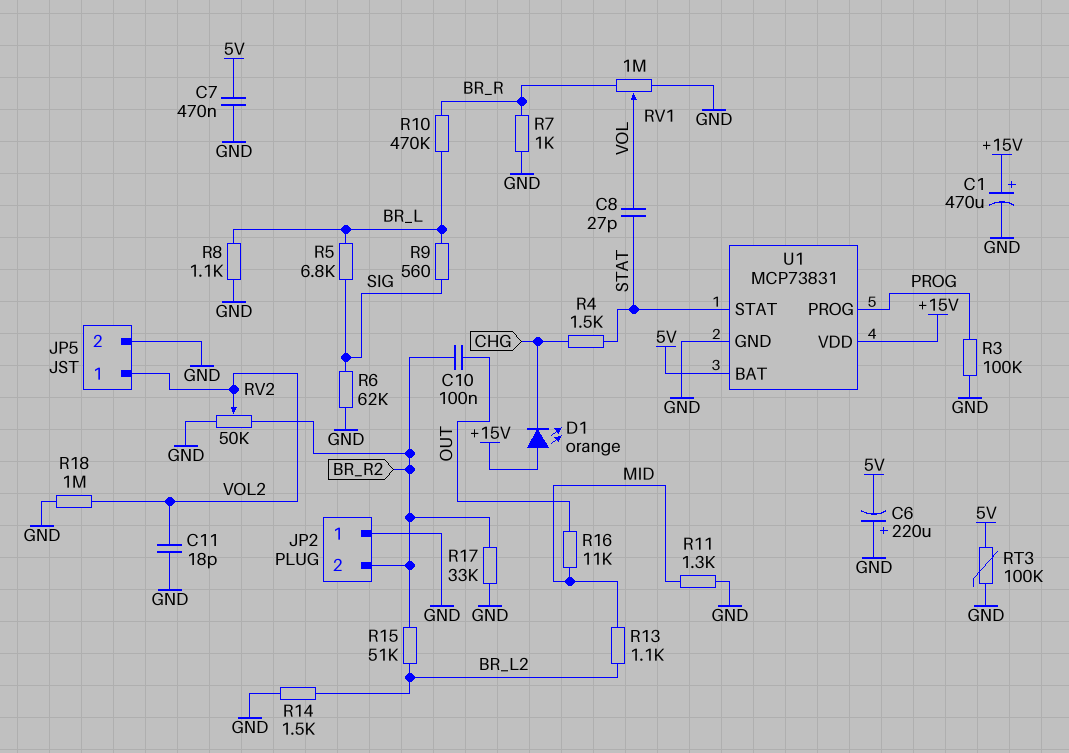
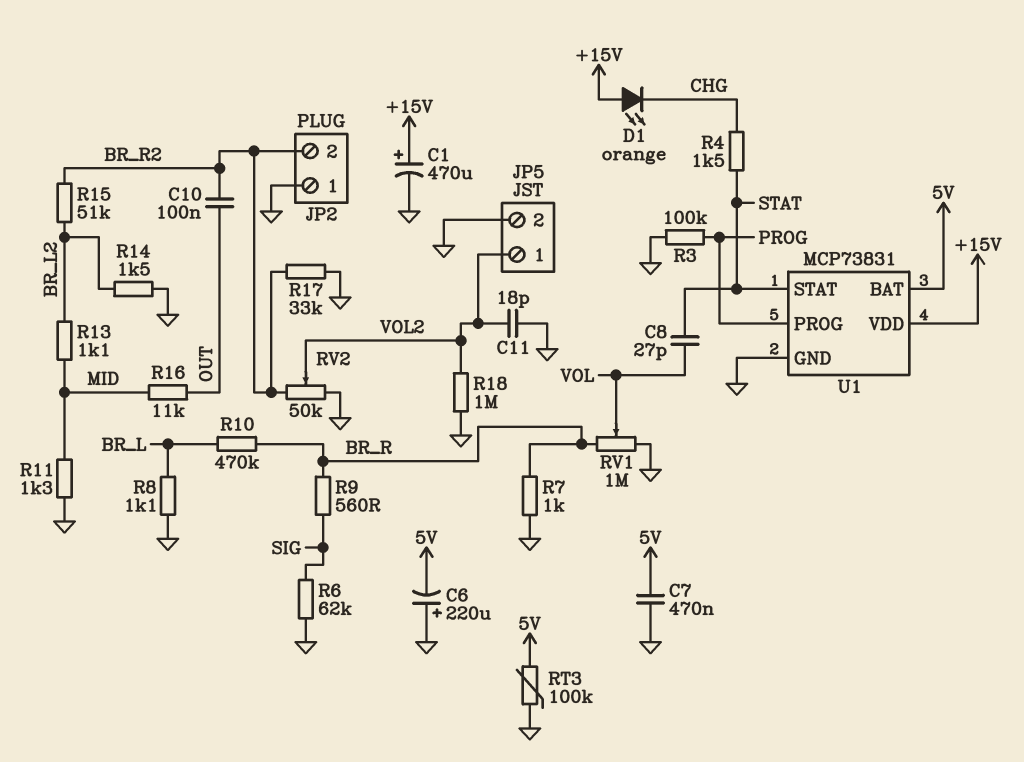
R5: 6.8k (BR_L, SIG) -> none
R9: 560 (BR_L, SIG) -> 560 (BR_R, SIG)

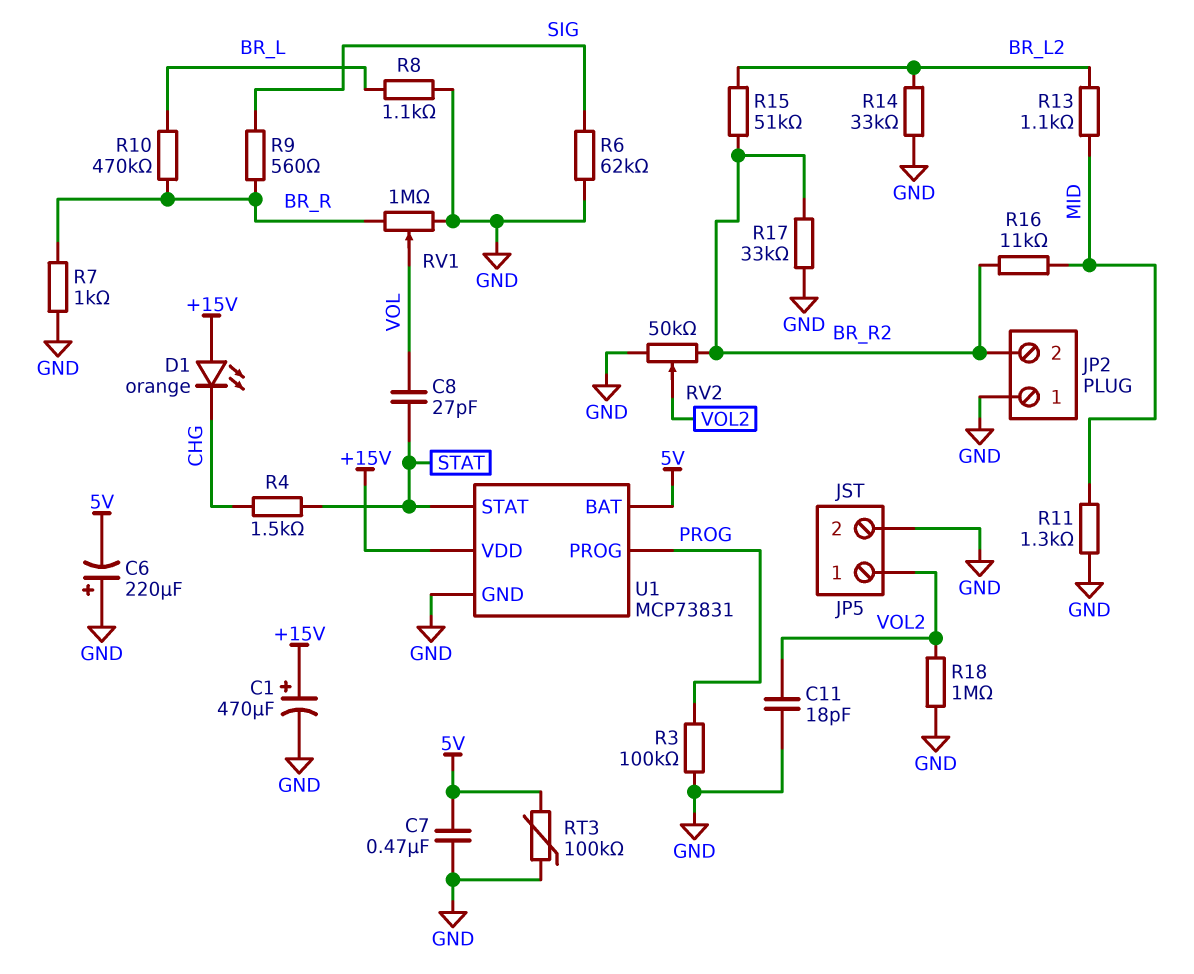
C10: 100nF (BR_R2, OUT) -> none
R14: 1.5k (BR_L2, GND) -> 33k (BR_L2, GND)
R16: 11k (MID, OUT) -> 11k (BR_R2, MID)

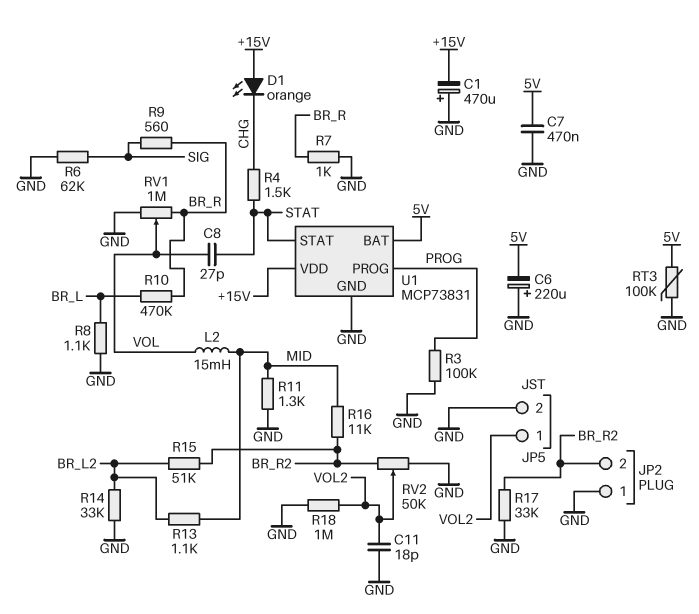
C1: 470uF (plus +15V, minus GND) -> 470uF (plus GND, minus +15V)
L2: none -> 15mH (MID, VOL)

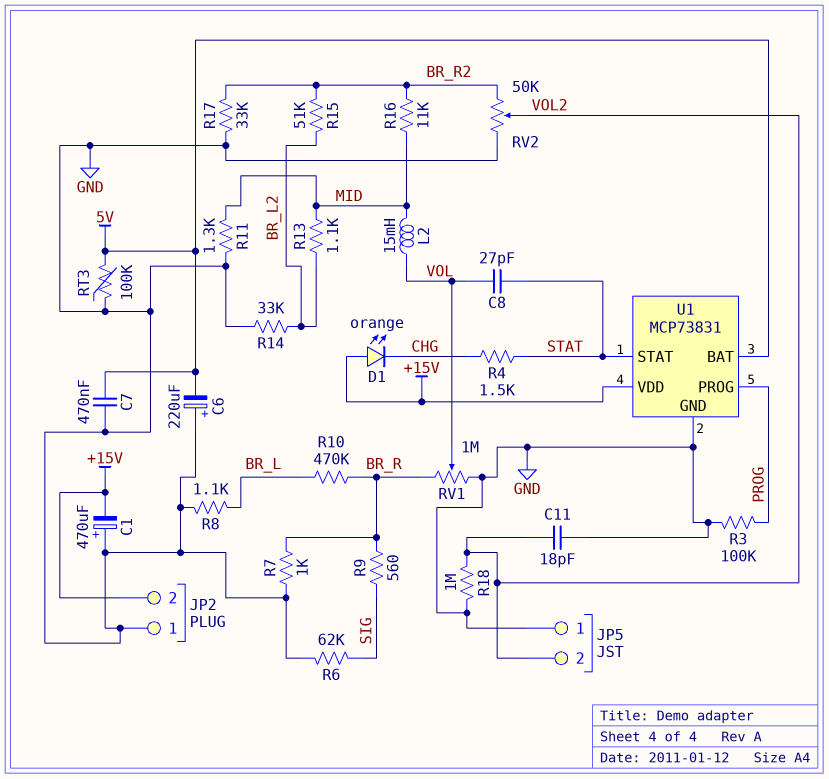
JP2 pin 2: BR_R2 -> +15V
JP5 pin 1: VOL2 -> GND
JP5 pin 2: GND -> VOL2

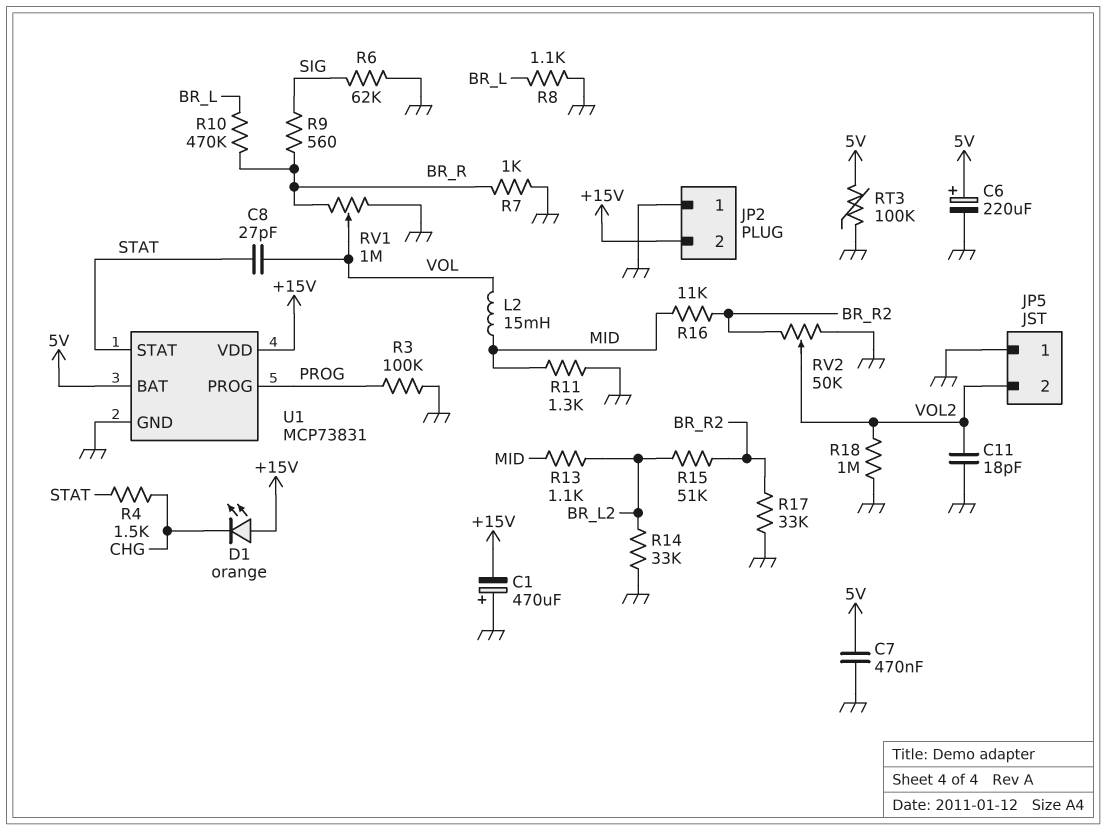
C6: 220uF (plus GND, minus 5V) -> 220uF (plus 5V, minus GND)

